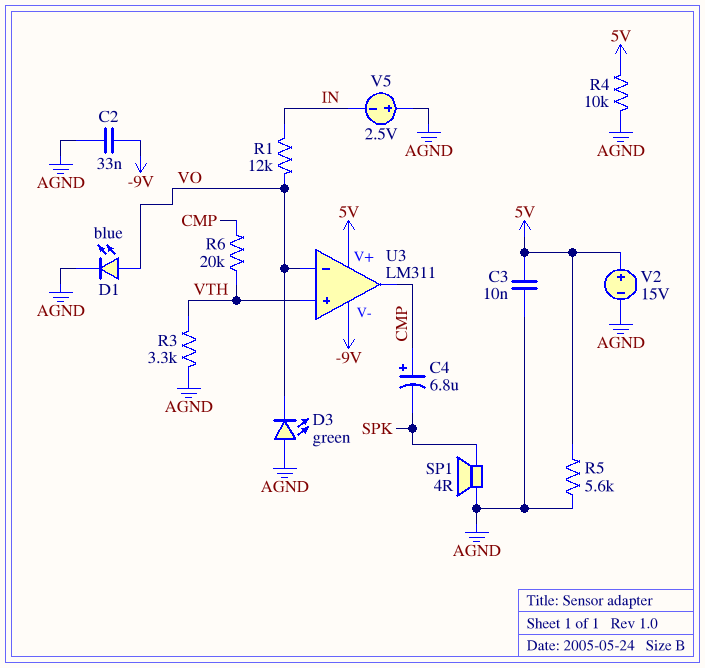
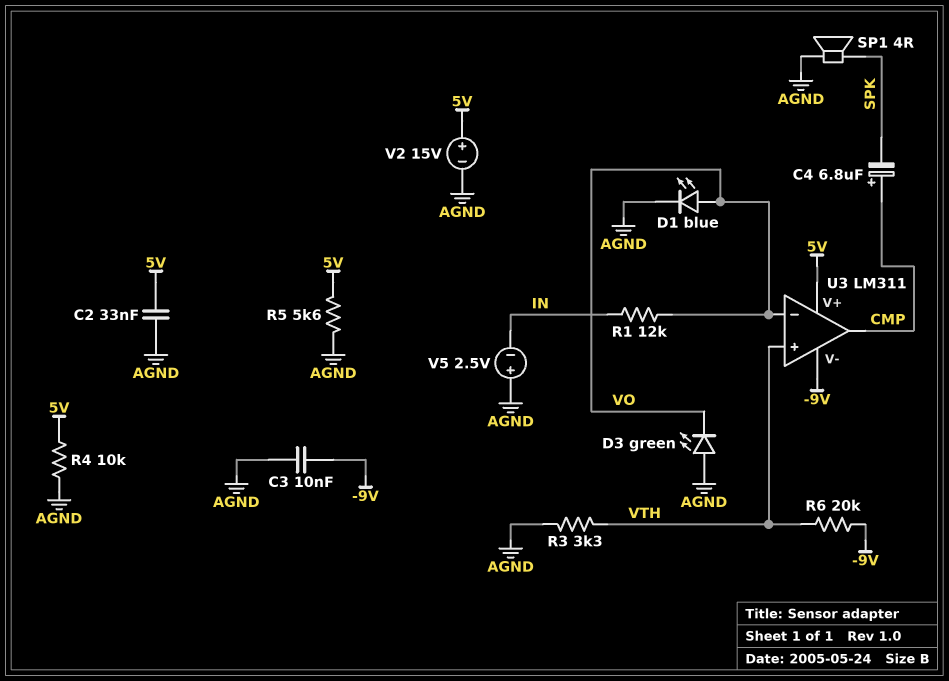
C2: 33nF (-9V, AGND) -> 33nF (5V, AGND)
C3: 10nF (5V, AGND) -> 10nF (-9V, AGND)
R6: 20k (CMP, VTH) -> 20k (-9V, VTH)

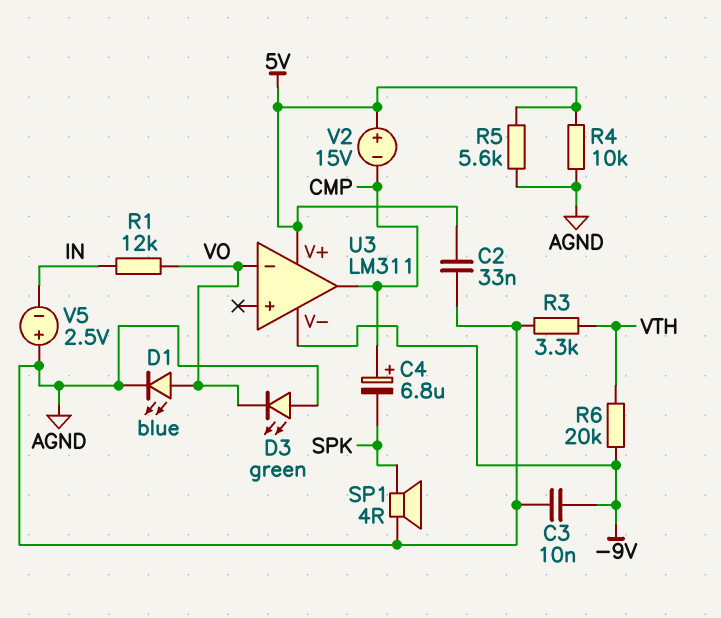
U3 pin in+: VTH -> none
V2: 15V (plus 5V, minus AGND) -> 15V (plus 5V, minus CMP)

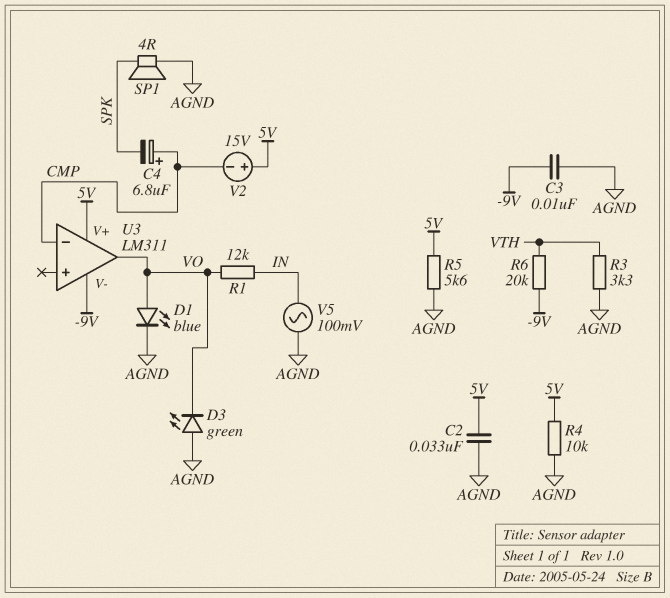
U3 pin in-: VO -> CMP
U3 pin out: CMP -> VO
V5: 2.5V (plus AGND, minus IN) -> AC 100mV (AGND, IN)

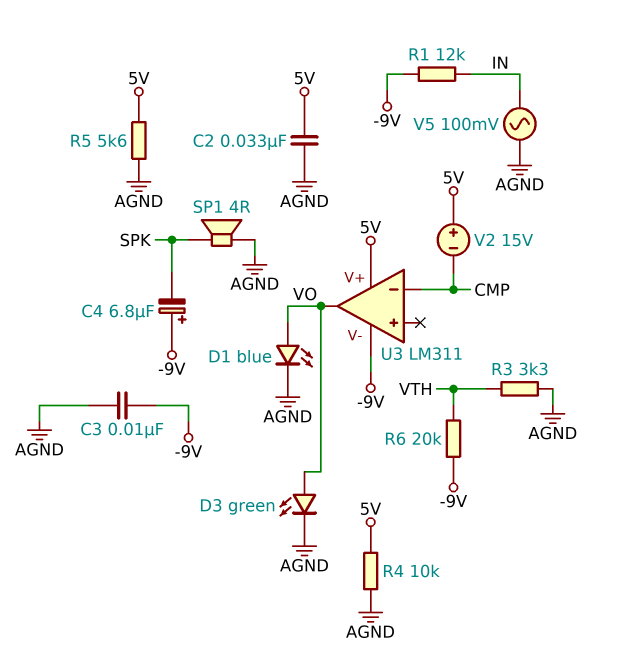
C4: 6.8uF (plus CMP, minus SPK) -> 6.8uF (plus -9V, minus SPK)
D3: LED green (A AGND, K VO) -> LED green (A VO, K AGND)
R1: 12k (IN, VO) -> 12k (-9V, IN)

